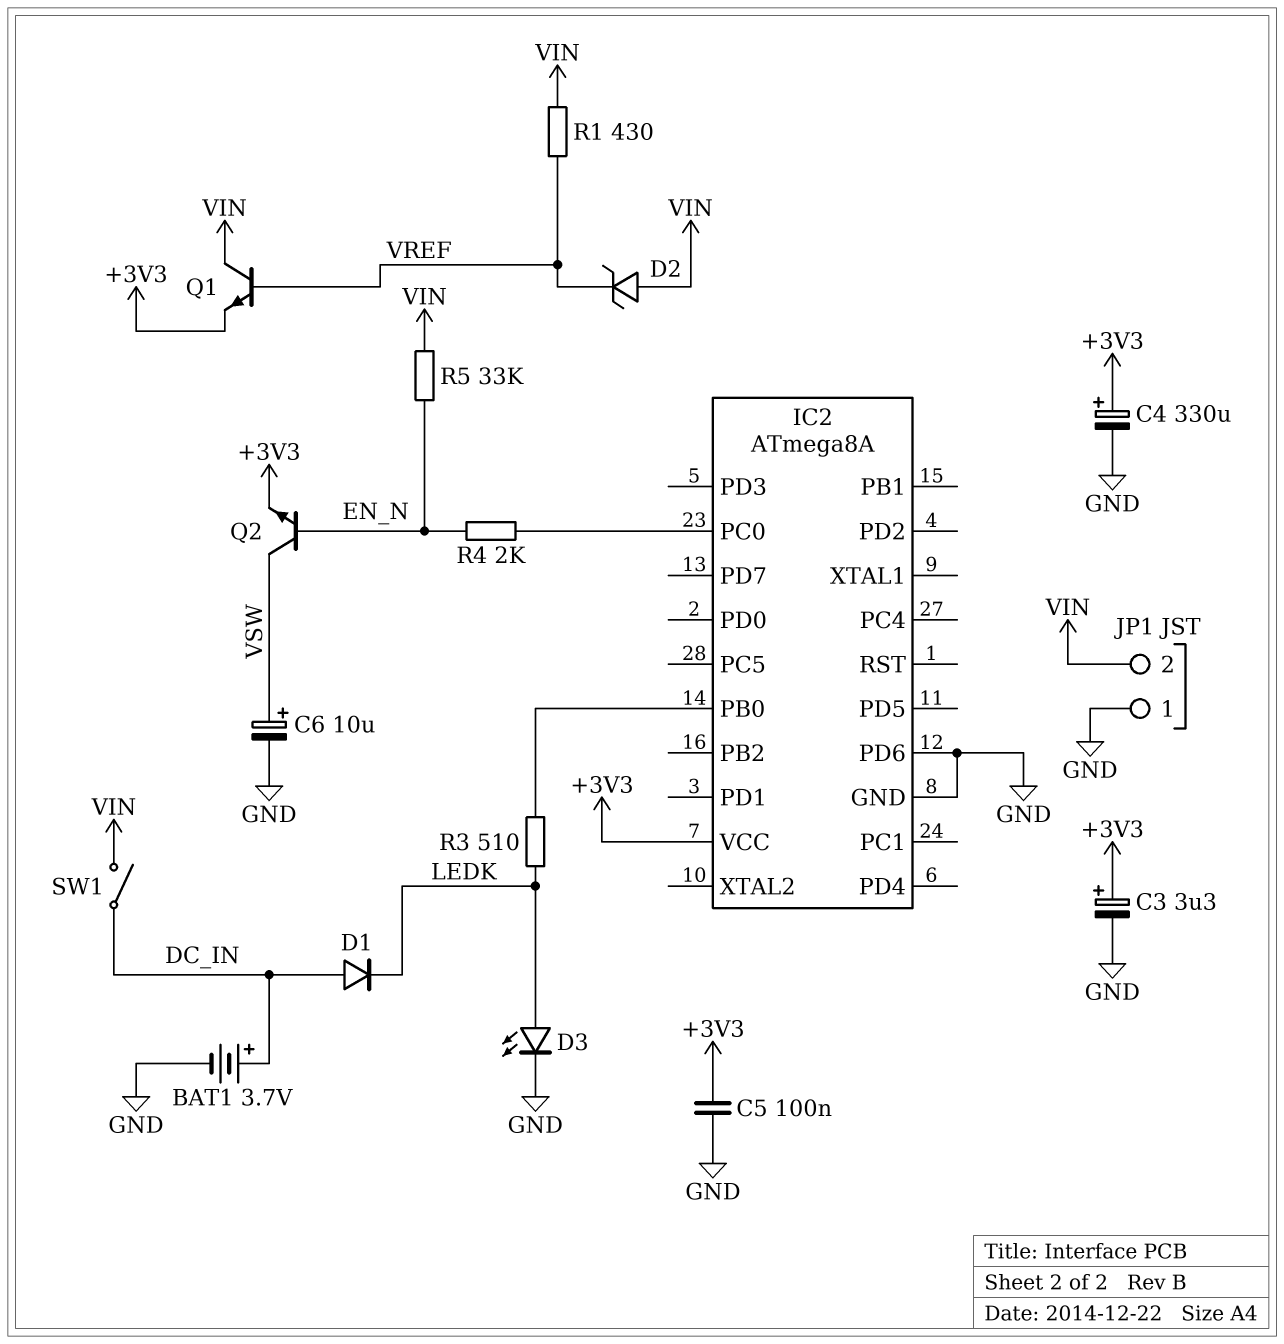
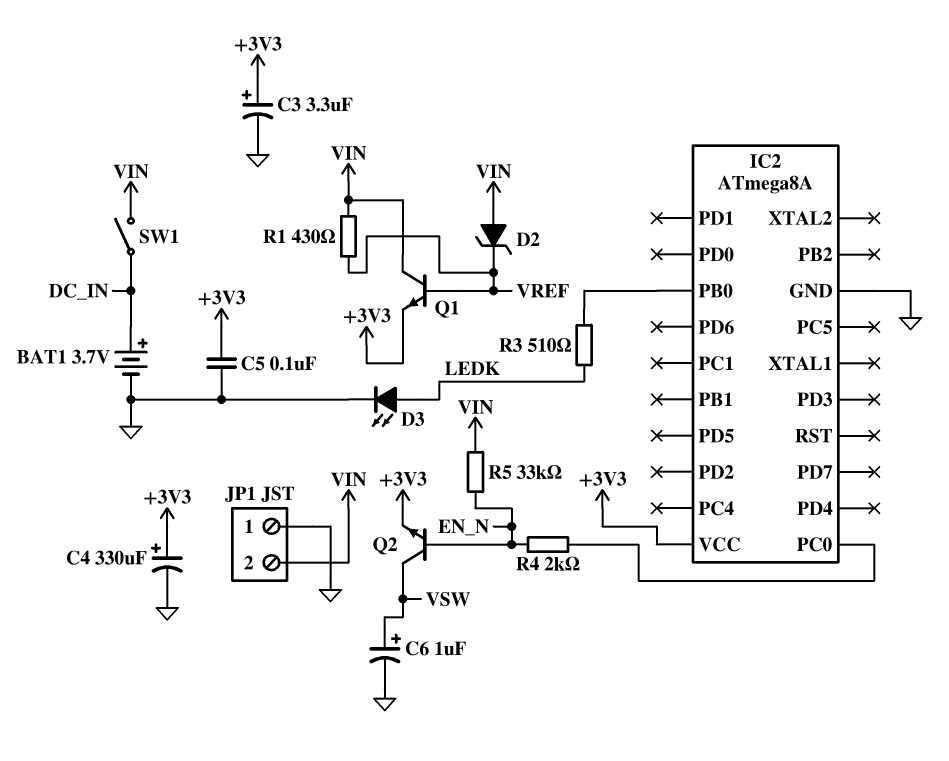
C6: 10uF (plus VSW, minus GND) -> 1uF (plus VSW, minus GND)
D1: diode (A DC_IN, K LEDK) -> none
IC2 pin PD6: GND -> none

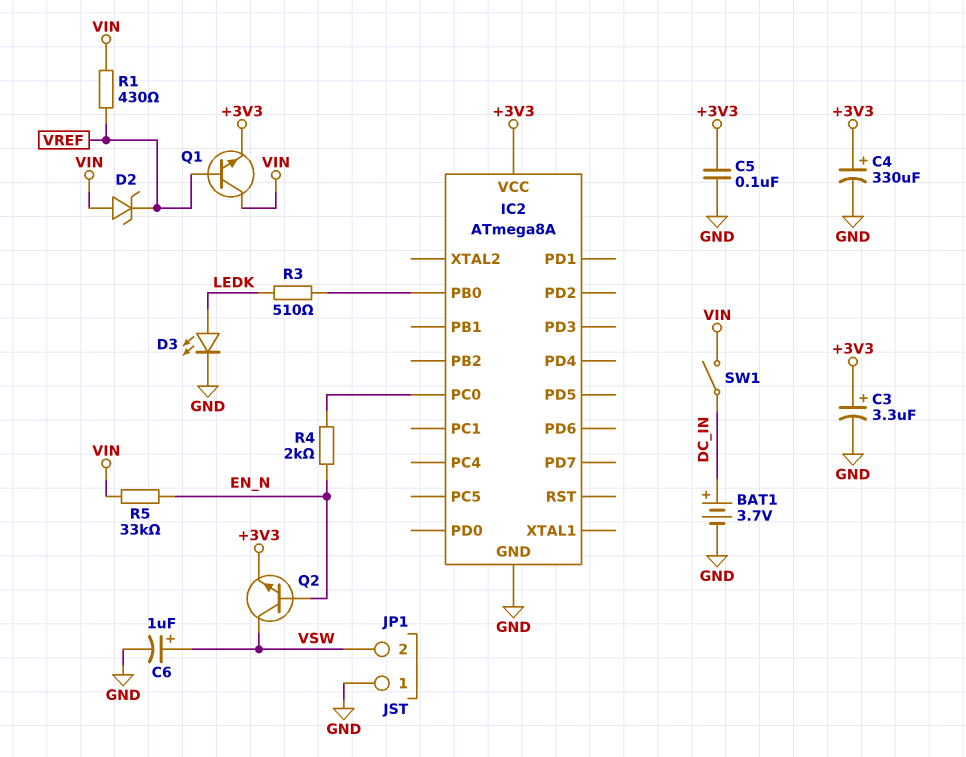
JP1 pin 2: VIN -> VSW

